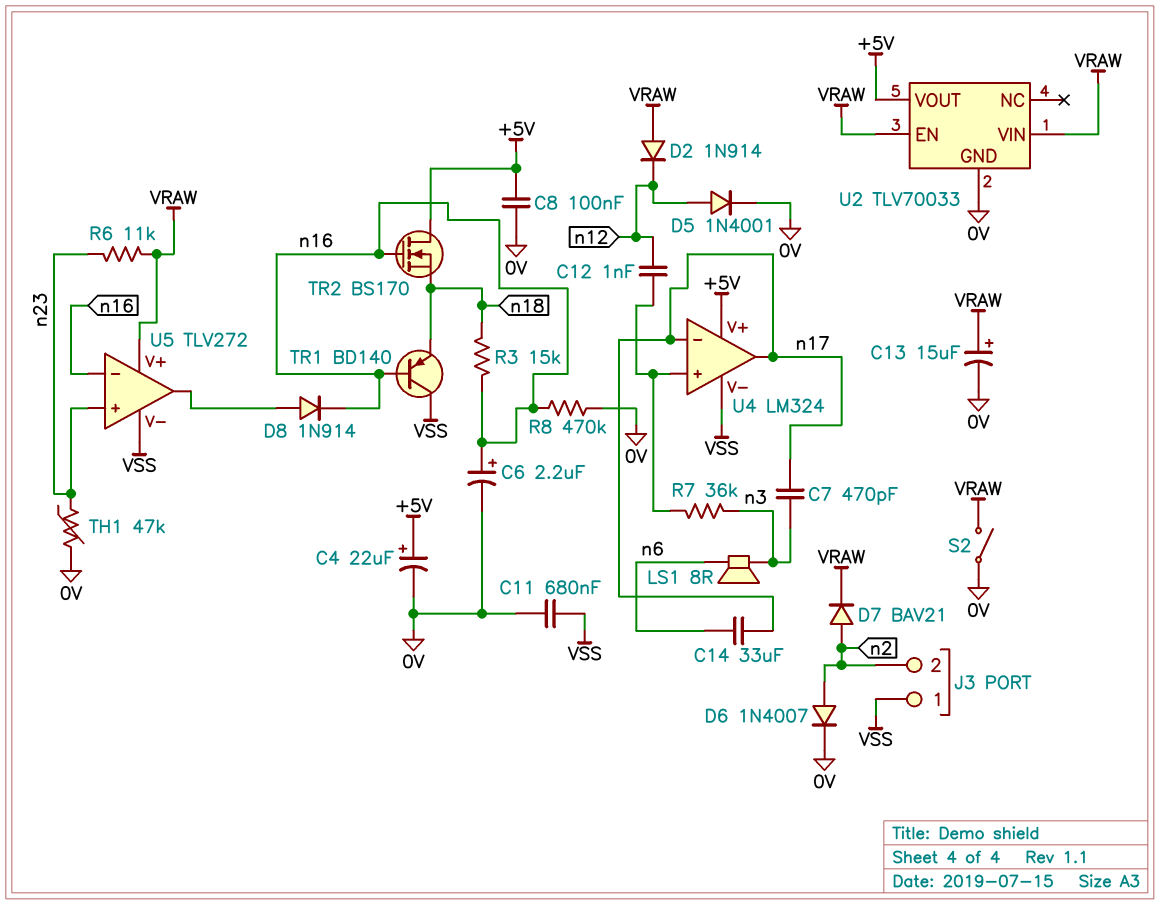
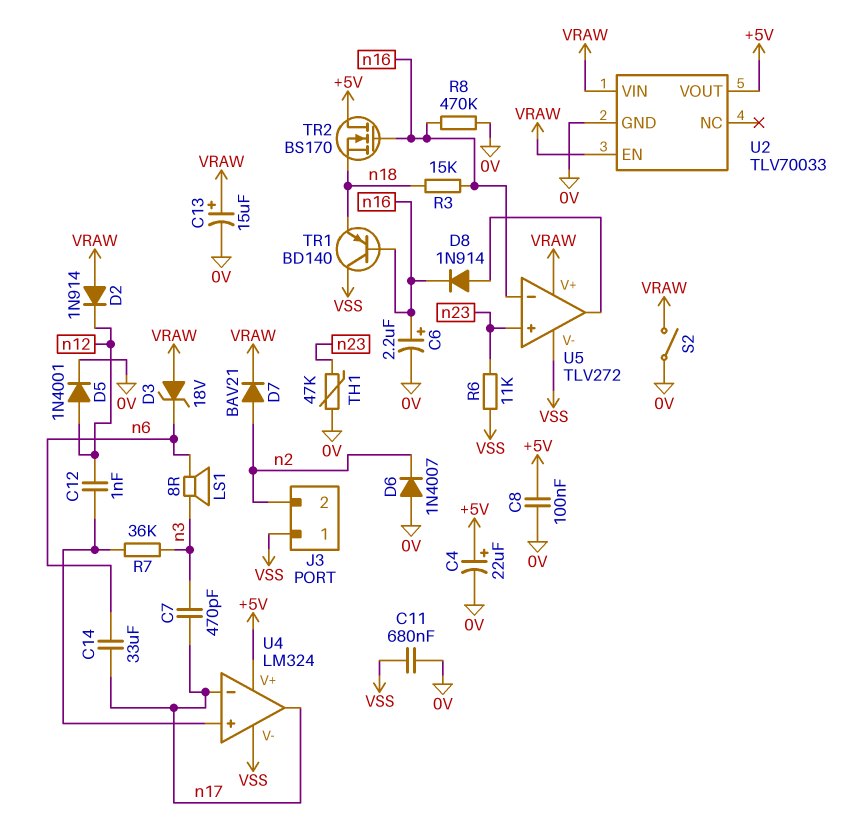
D3: none -> zener 18V (A VRAW, K n6)
D6: diode 1N4007 (A n2, K 0V) -> diode 1N4007 (A 0V, K n2)
R6: 11k (VRAW, n23) -> 11k (VSS, n23)

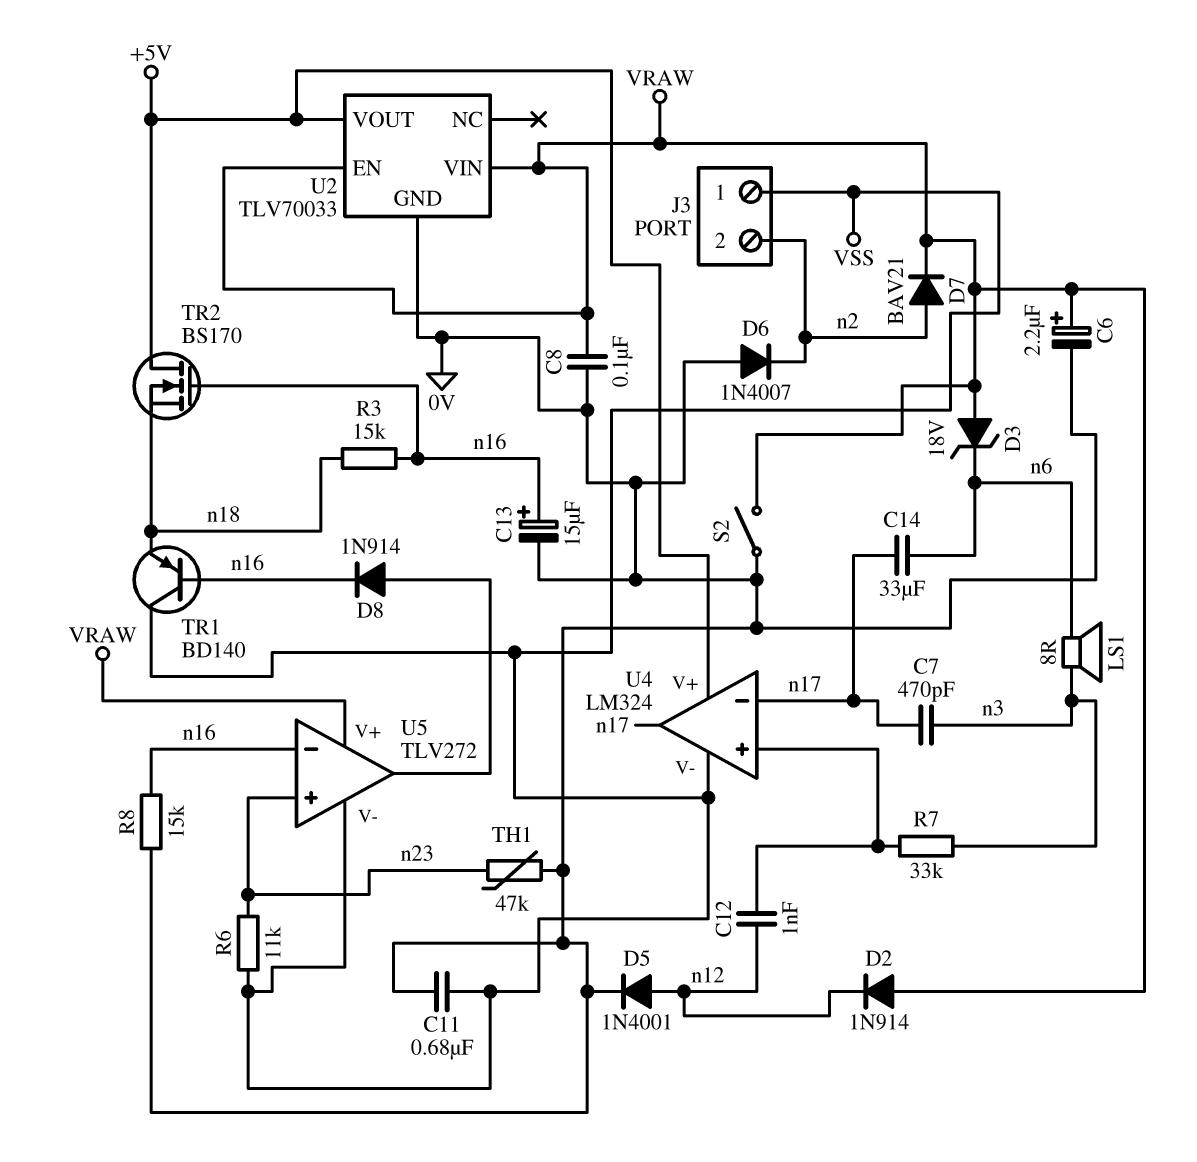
C4: 22uF (plus +5V, minus 0V) -> none
C6: 2.2uF (plus n16, minus 0V) -> 2.2uF (plus VRAW, minus 0V)
C8: 100nF (+5V, 0V) -> 100nF (0V, VRAW)
C13: 15uF (plus VRAW, minus 0V) -> 15uF (plus n16, minus 0V)
R7: 36k (U4/in+, n3) -> 33k (U4/in+, n3)
R8: 470k (0V, n16) -> 15k (0V, n16)

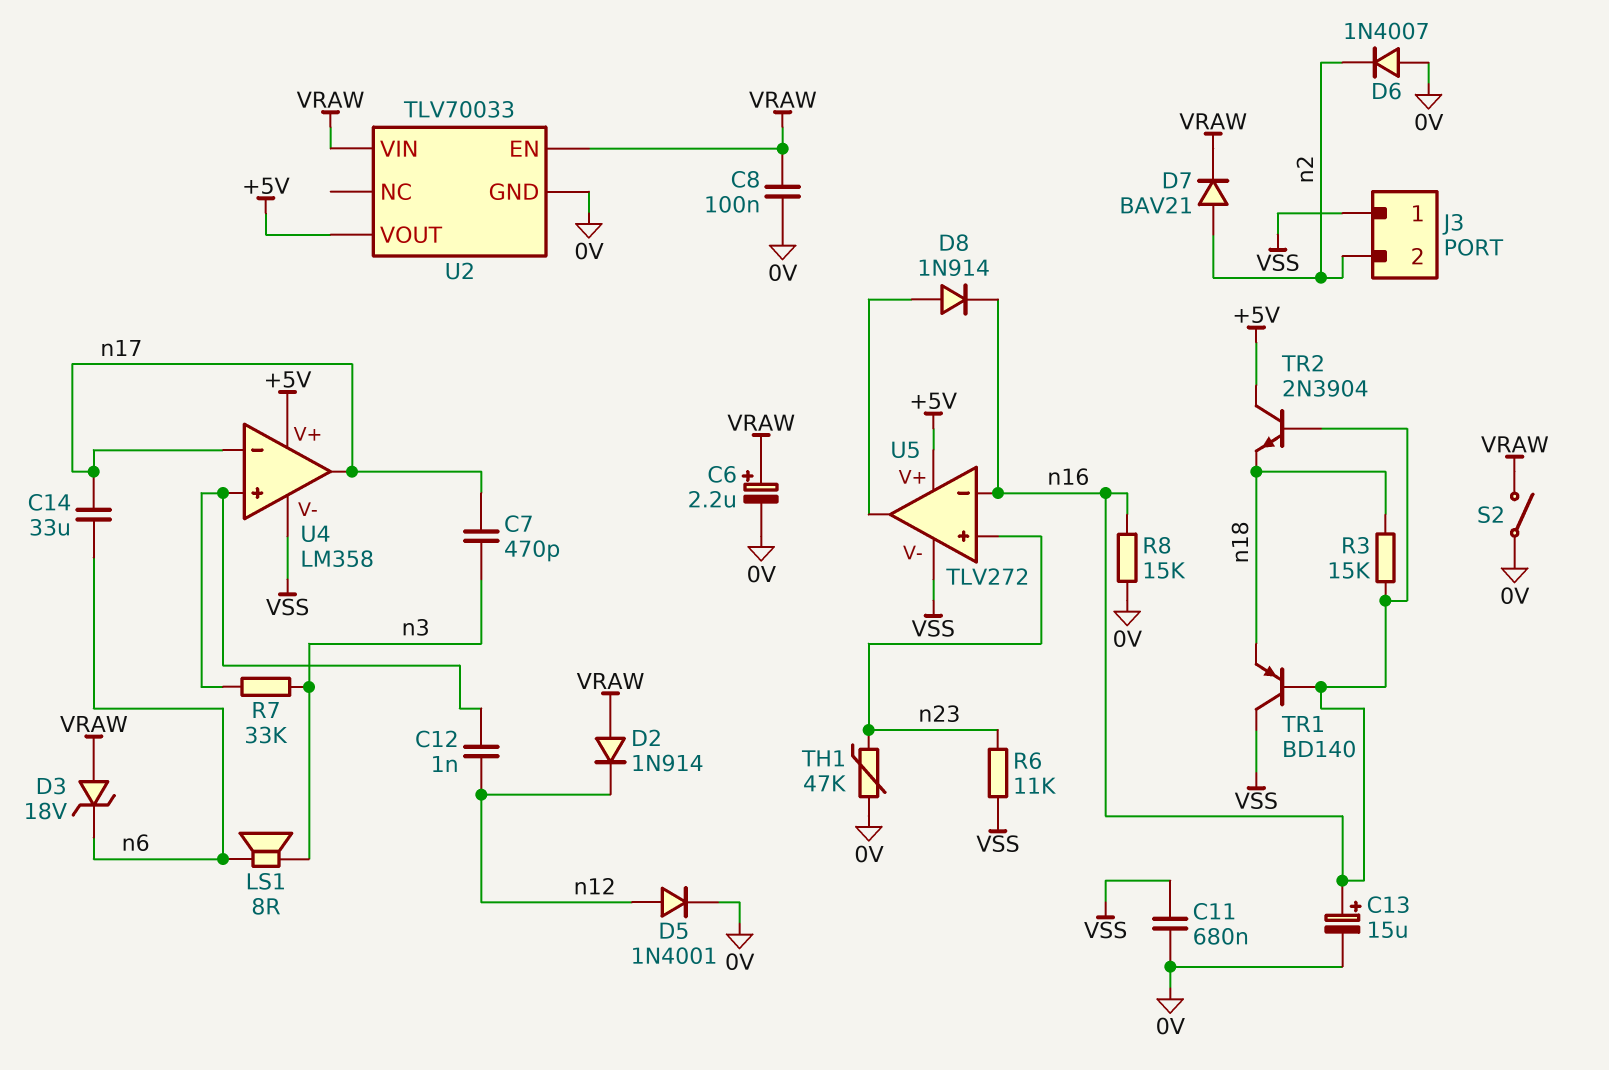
TR2: NMOS BS170 (G n16, D +5V, S n18) -> NPN 2N3904 (B n16, C +5V, E n18)
U4: LM324 -> LM358
U5 pin V+: VRAW -> +5V

